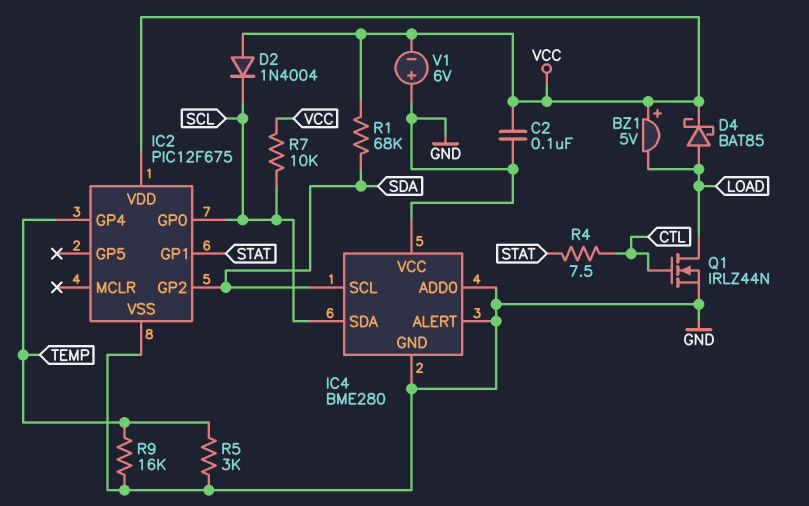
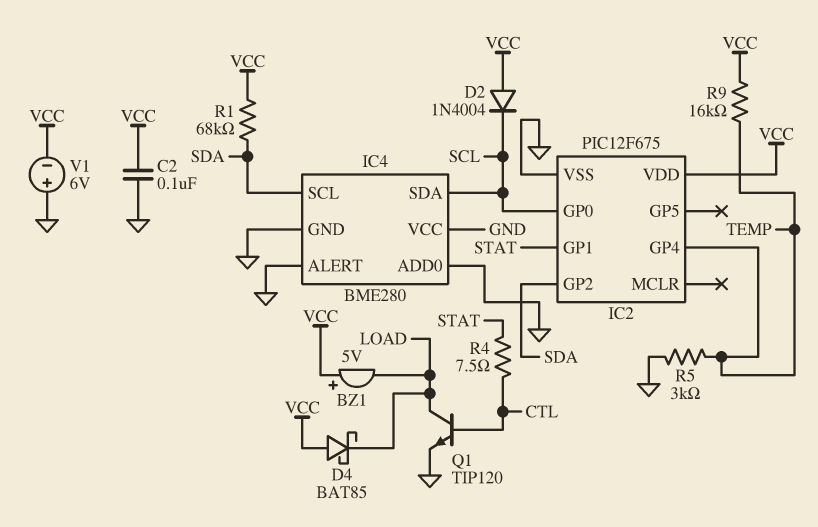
D4: schottky BAT85 (A LOAD, K VCC) -> schottky BAT85 (A VCC, K LOAD)
Q1: NMOS IRLZ44N (G CTL, D LOAD, S GND) -> NPN TIP120 (B CTL, C LOAD, E GND)
R7: 10k (SCL, VCC) -> none
R9: 16k (GND, TEMP) -> 16k (TEMP, VCC)

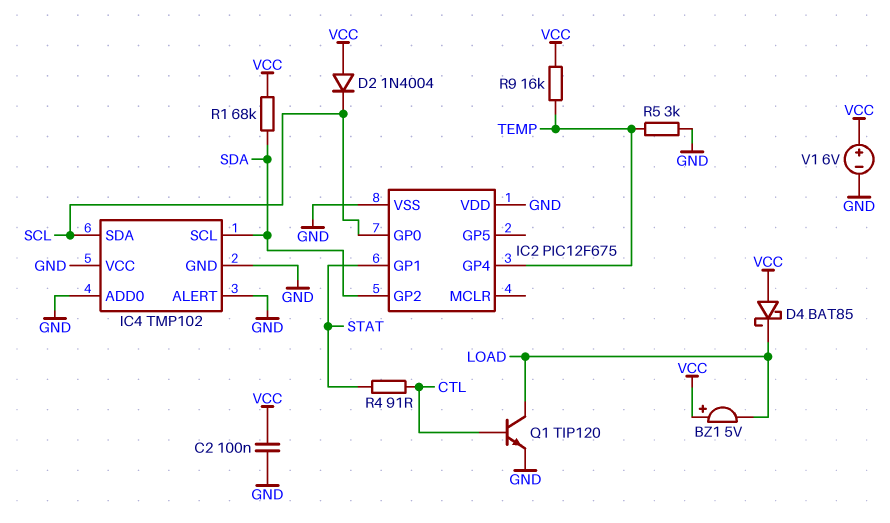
IC2 pin VDD: VCC -> GND
IC4: BME280 -> TMP102
R4: 7.5 (CTL, STAT) -> 91 (CTL, STAT)
V1: 6V (plus GND, minus VCC) -> 6V (plus VCC, minus GND)

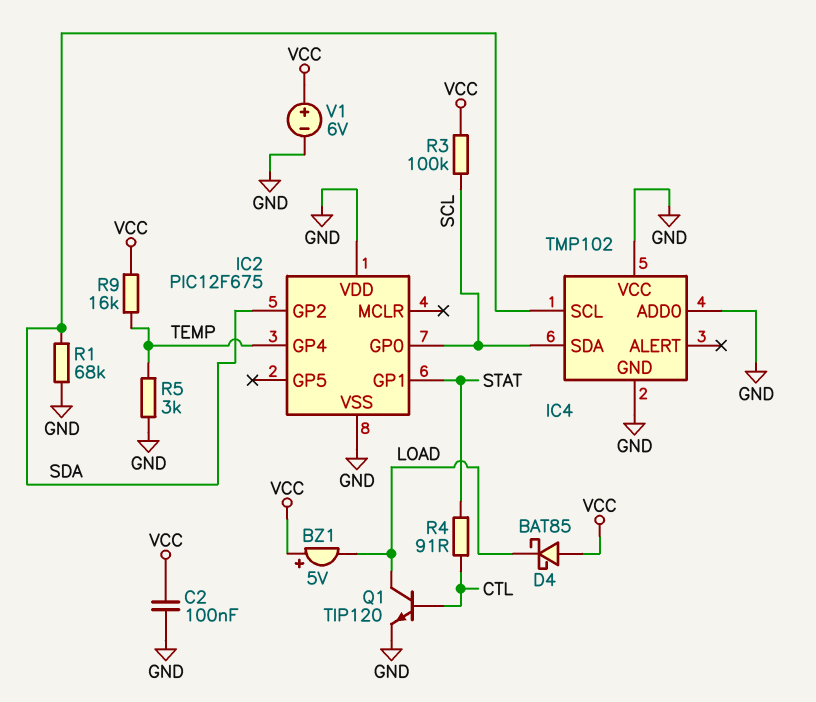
D2: diode 1N4004 (A VCC, K SCL) -> none
IC4 pin ALERT: GND -> none
R1: 68k (SDA, VCC) -> 68k (GND, SDA)
R3: none -> 100k (SCL, VCC)

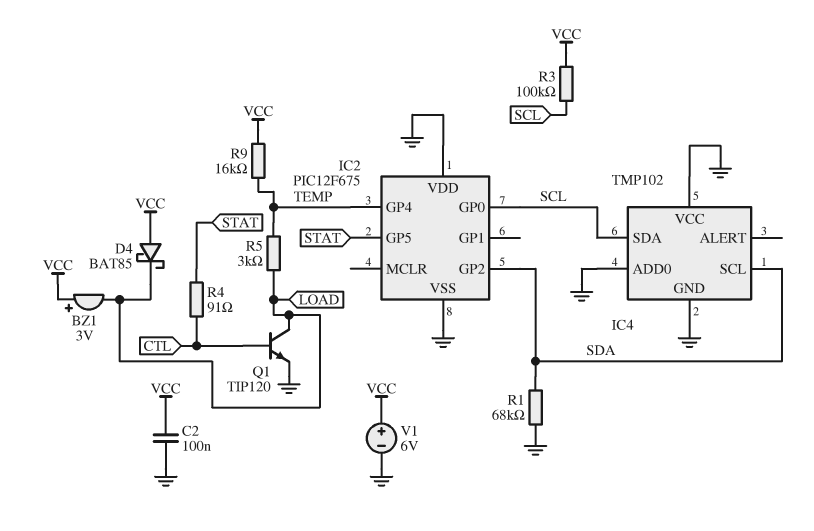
BZ1: buzzer 5V (plus VCC, minus LOAD) -> buzzer 3V (plus VCC, minus LOAD)
IC2 pin GP1: STAT -> none
IC2 pin GP5: none -> STAT
R5: 3k (GND, TEMP) -> 3k (LOAD, TEMP)

